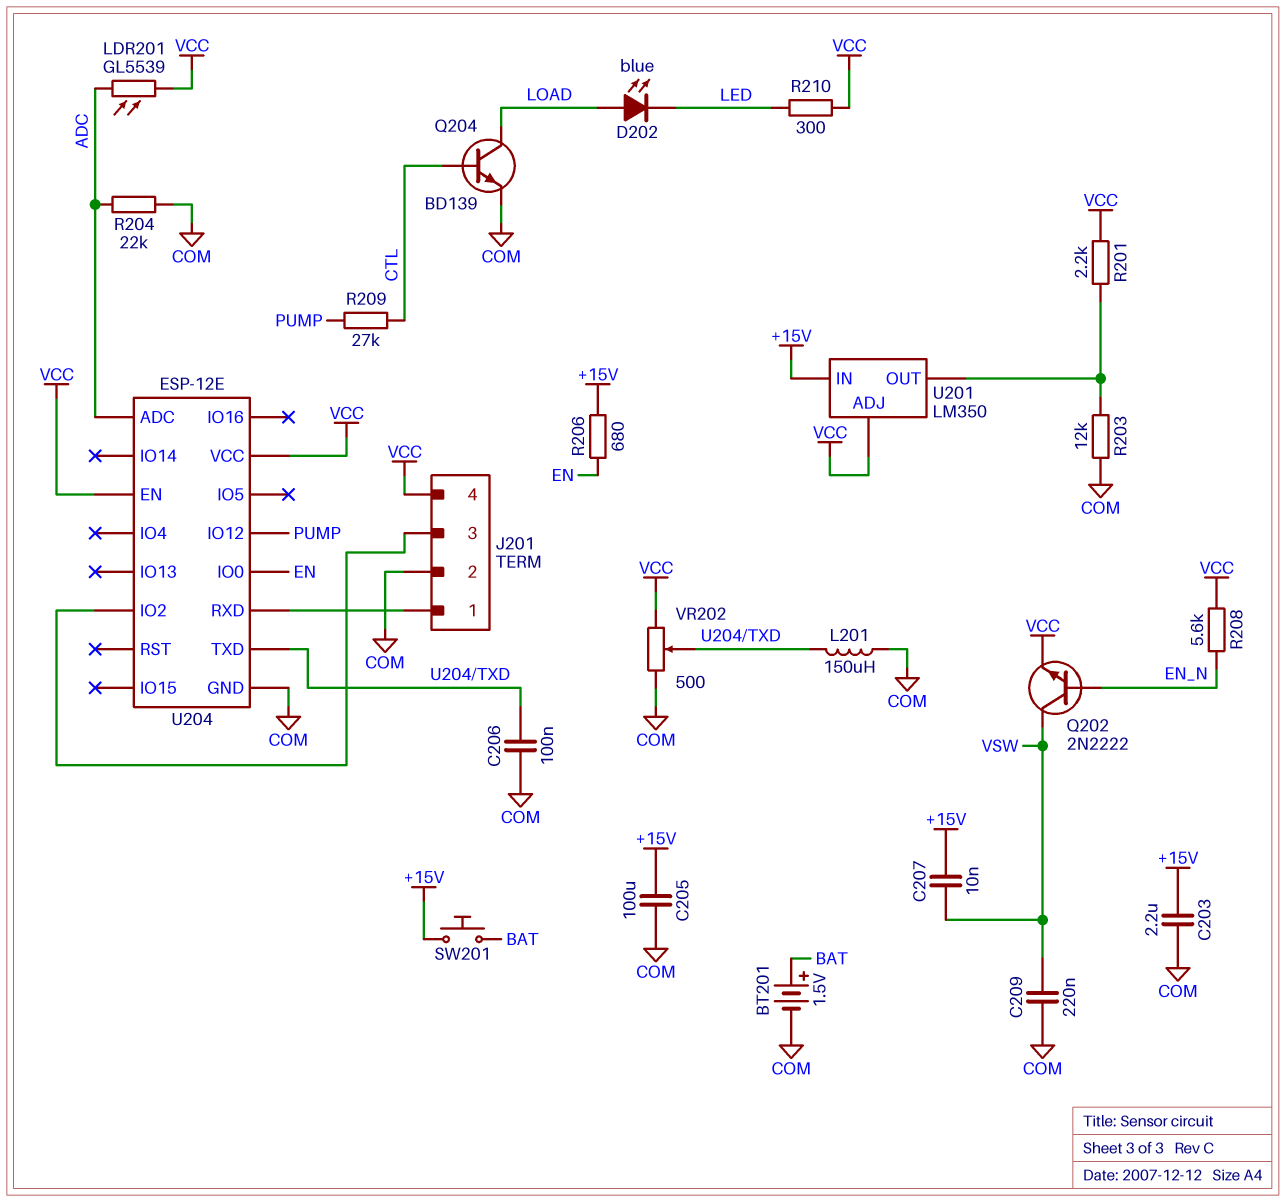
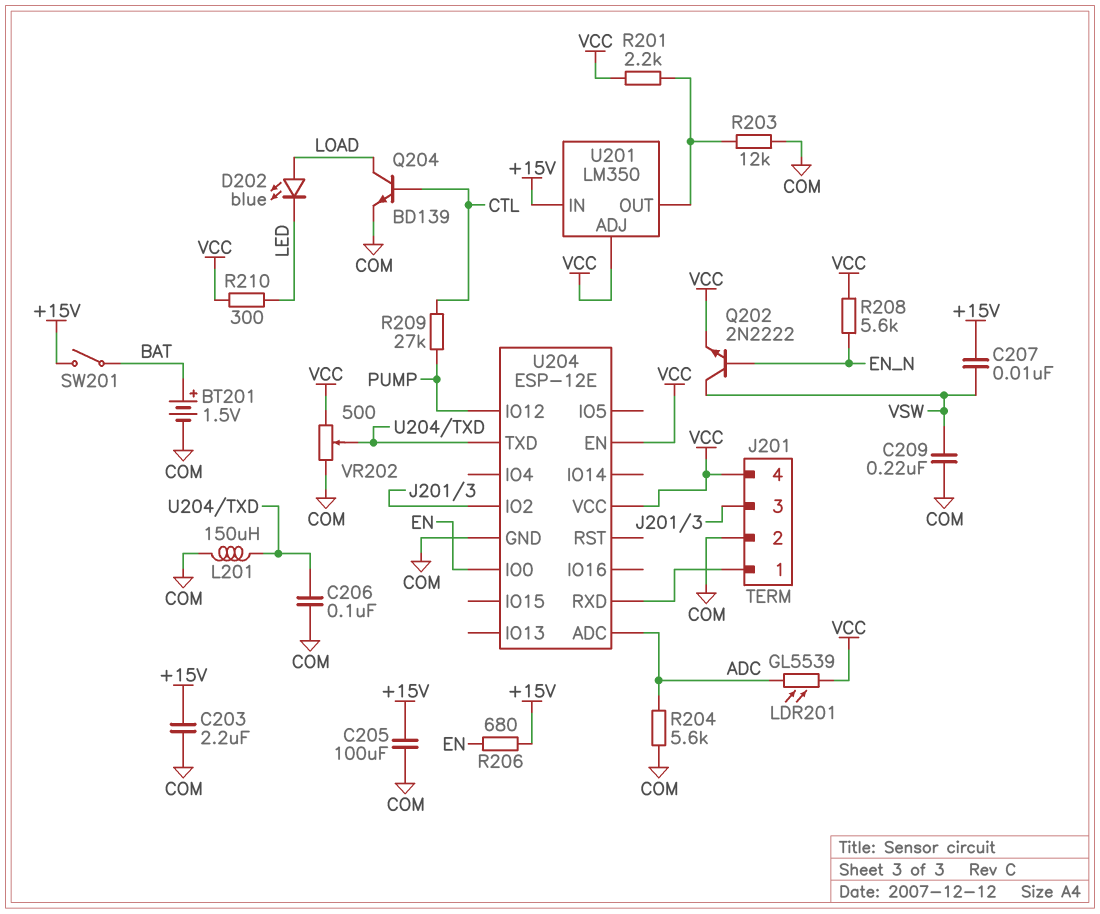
R204: 22k (ADC, COM) -> 5.6k (ADC, COM)
SW201: button (+15V, BAT) -> switch (+15V, BAT)

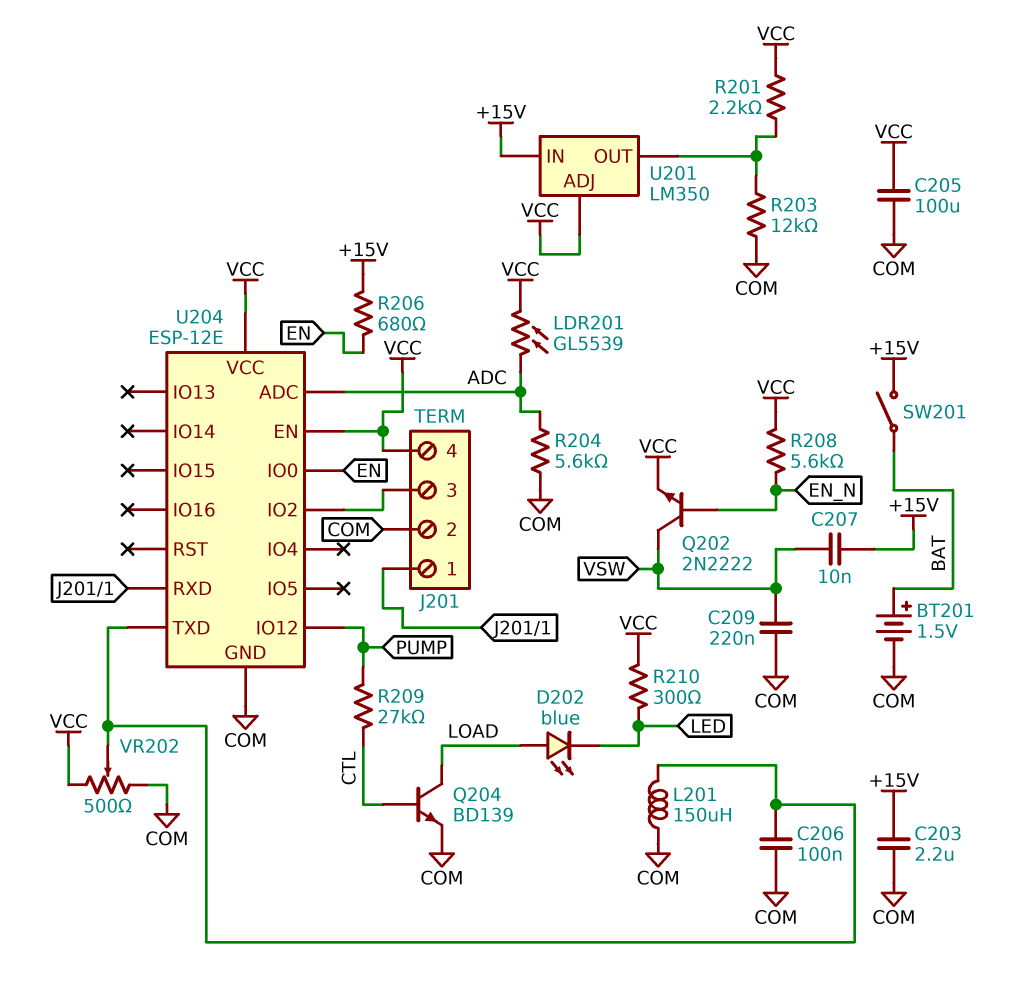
C205: 100uF (+15V, COM) -> 100uF (COM, VCC)

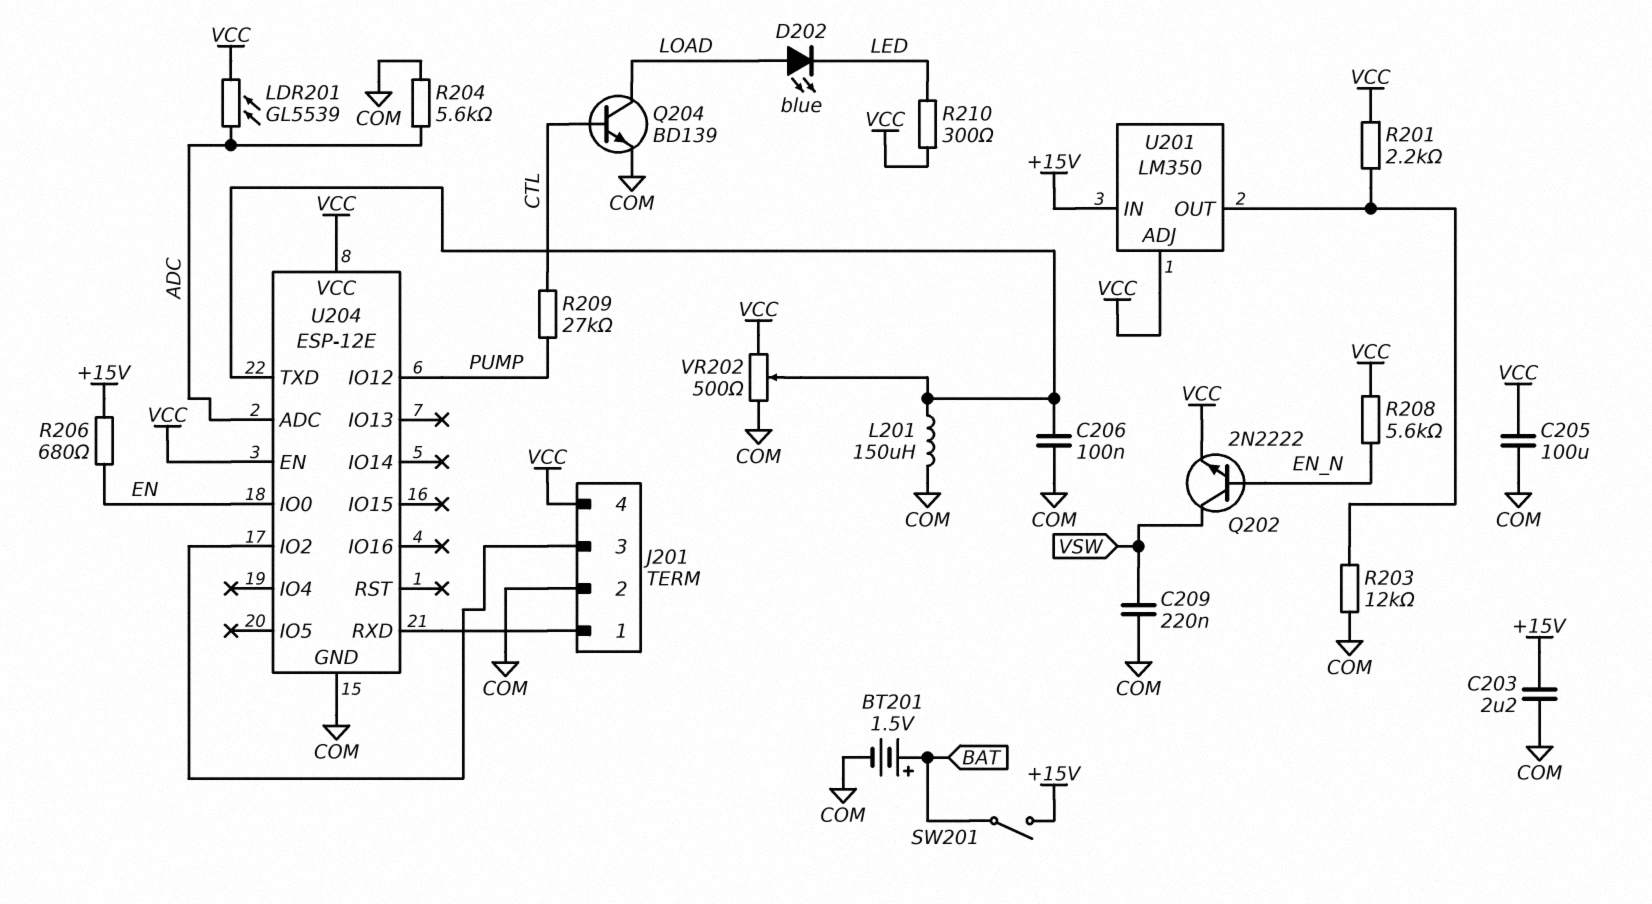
C207: 10nF (+15V, VSW) -> none

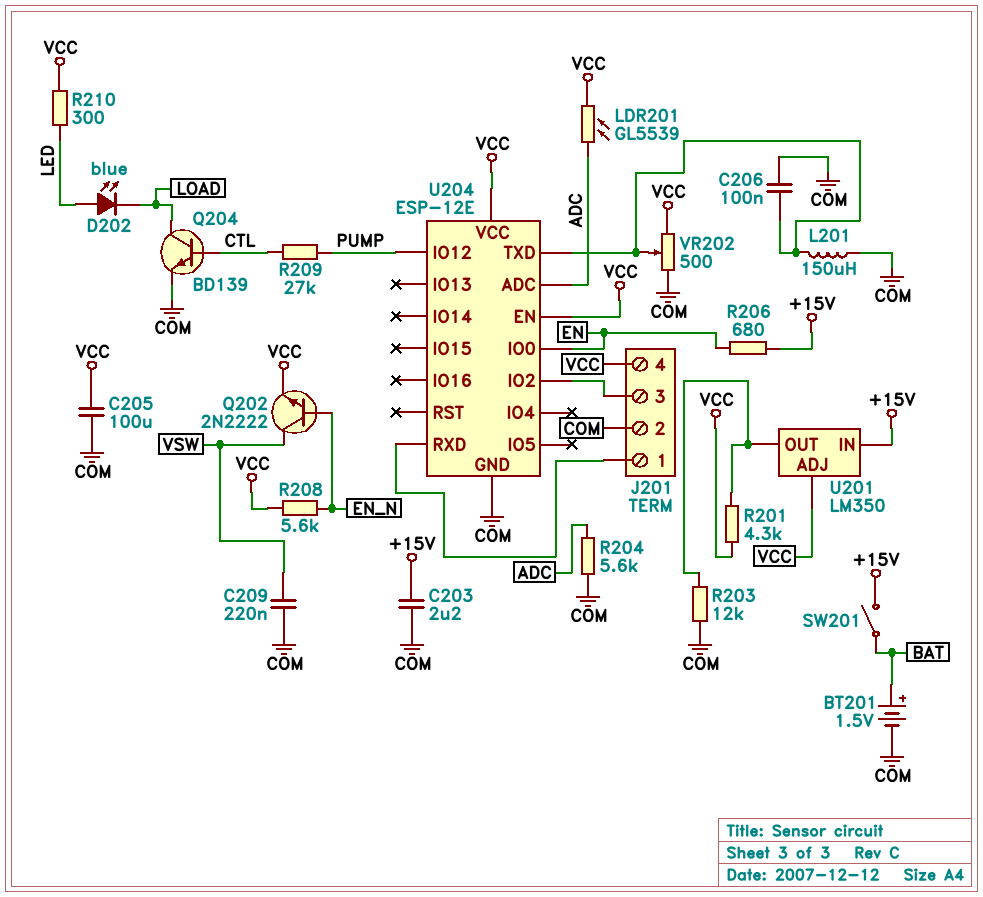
D202: LED blue (A LOAD, K LED) -> LED blue (A LED, K LOAD)
R201: 2.2k (U201/OUT, VCC) -> 4.3k (U201/OUT, VCC)

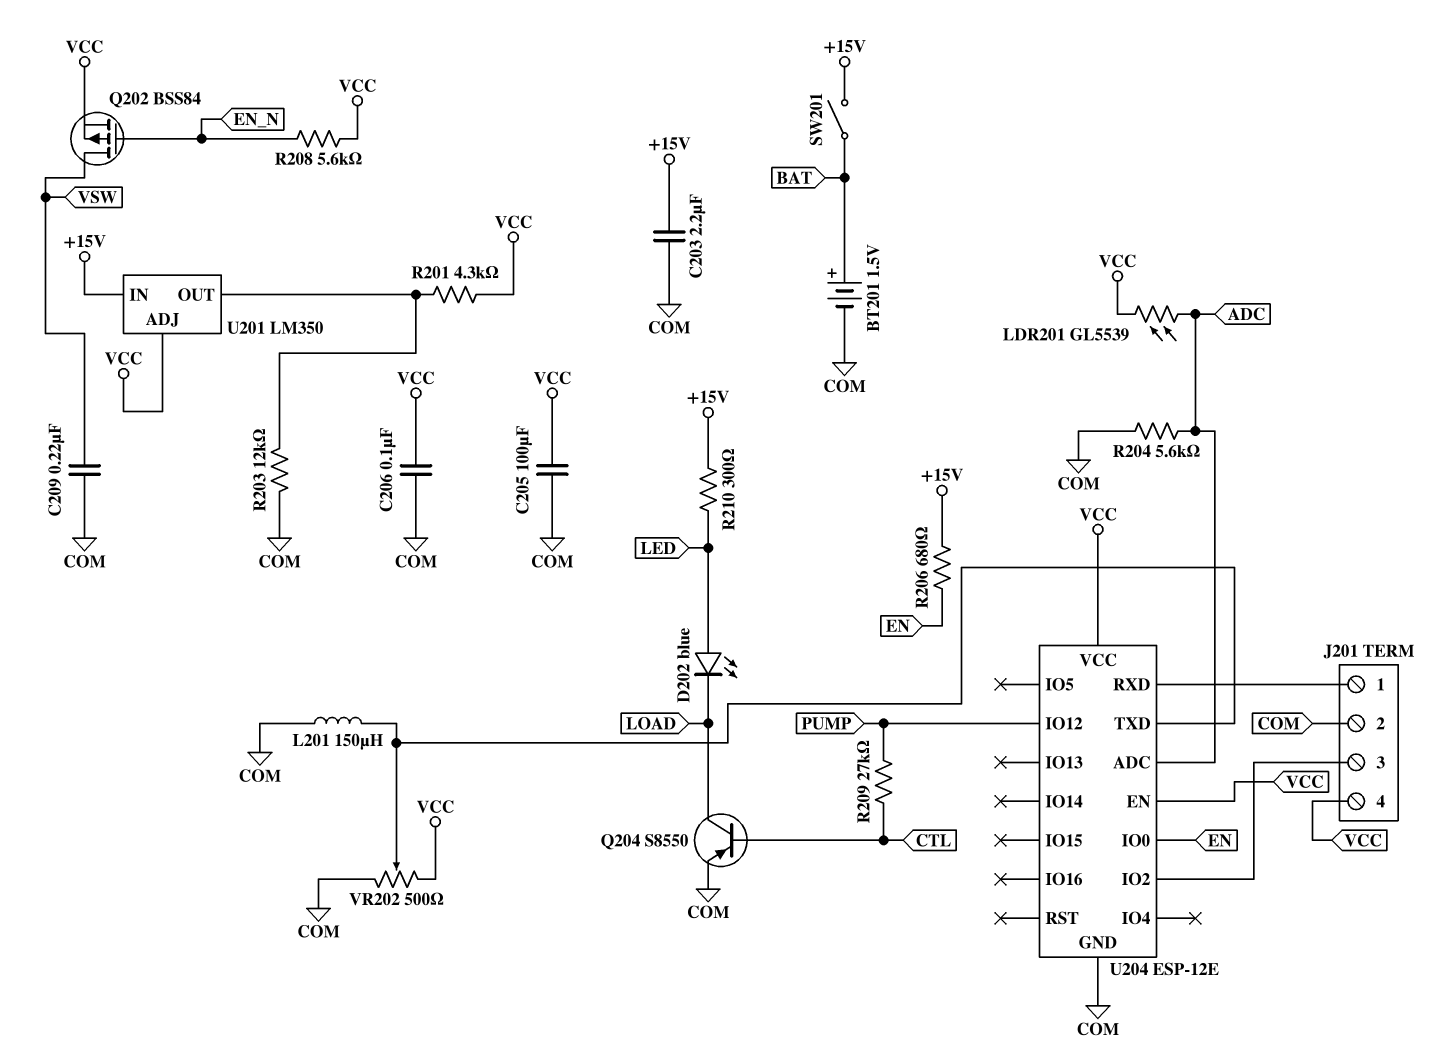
C206: 100nF (COM, U204/TXD) -> 100nF (COM, VCC)
Q202: NPN 2N2222 (B EN_N, C VSW, E VCC) -> PMOS BSS84 (G EN_N, D VSW, S VCC)
Q204: NPN BD139 (B CTL, C LOAD, E COM) -> PNP S8550 (B CTL, C LOAD, E COM)
R210: 300 (LED, VCC) -> 300 (+15V, LED)

